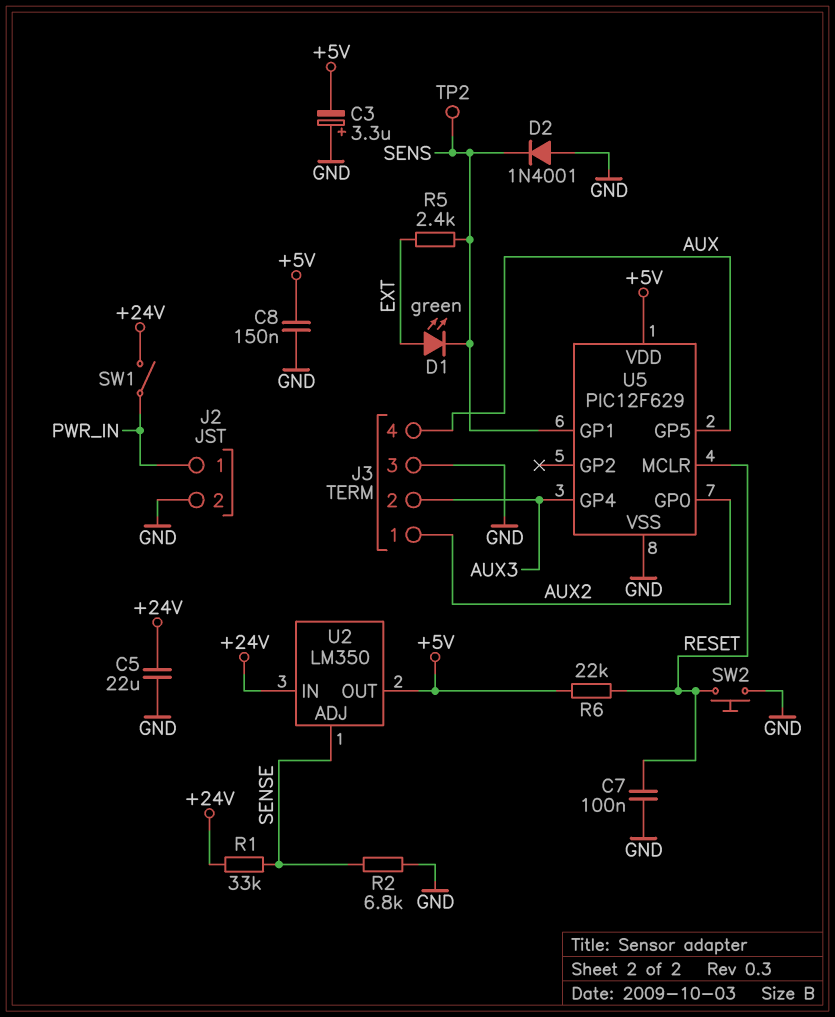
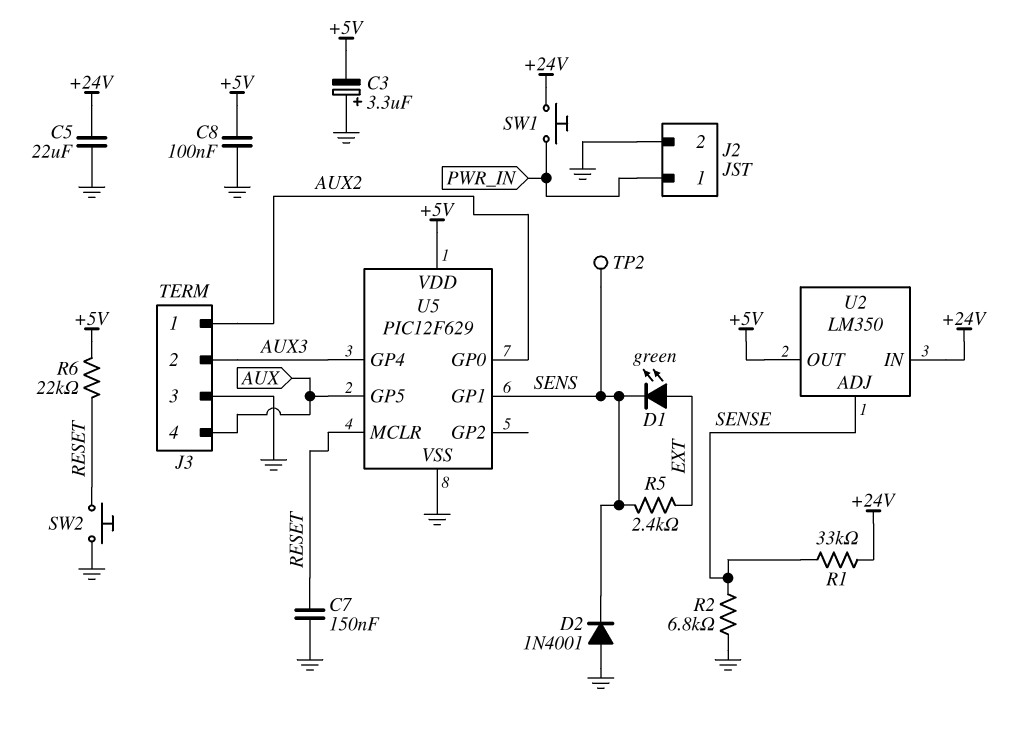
C7: 100nF (GND, RESET) -> 150nF (GND, RESET)
C8: 150nF (+5V, GND) -> 100nF (+5V, GND)
SW1: switch (+24V, PWR_IN) -> button (+24V, PWR_IN)

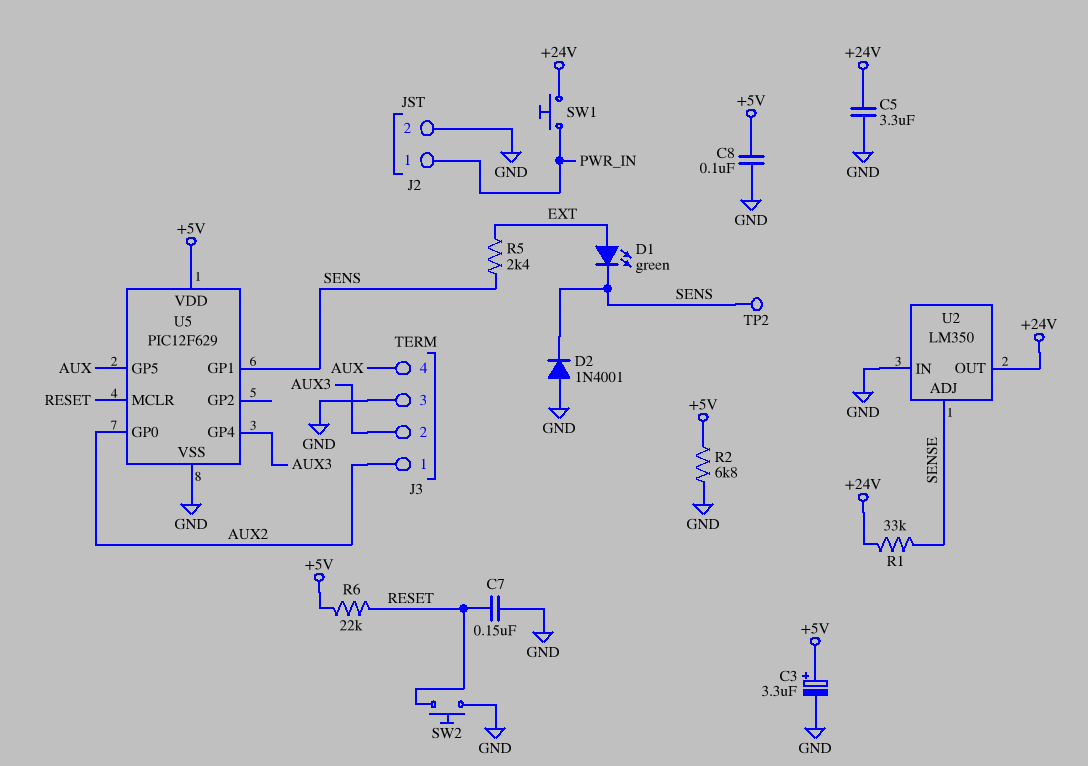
C3: 3.3uF (plus GND, minus +5V) -> 3.3uF (plus +5V, minus GND)
C5: 22uF (+24V, GND) -> 3.3uF (+24V, GND)
R2: 6.8k (GND, SENSE) -> 6.8k (+5V, GND)
U2 pin IN: +24V -> GND
U2 pin OUT: +5V -> +24V

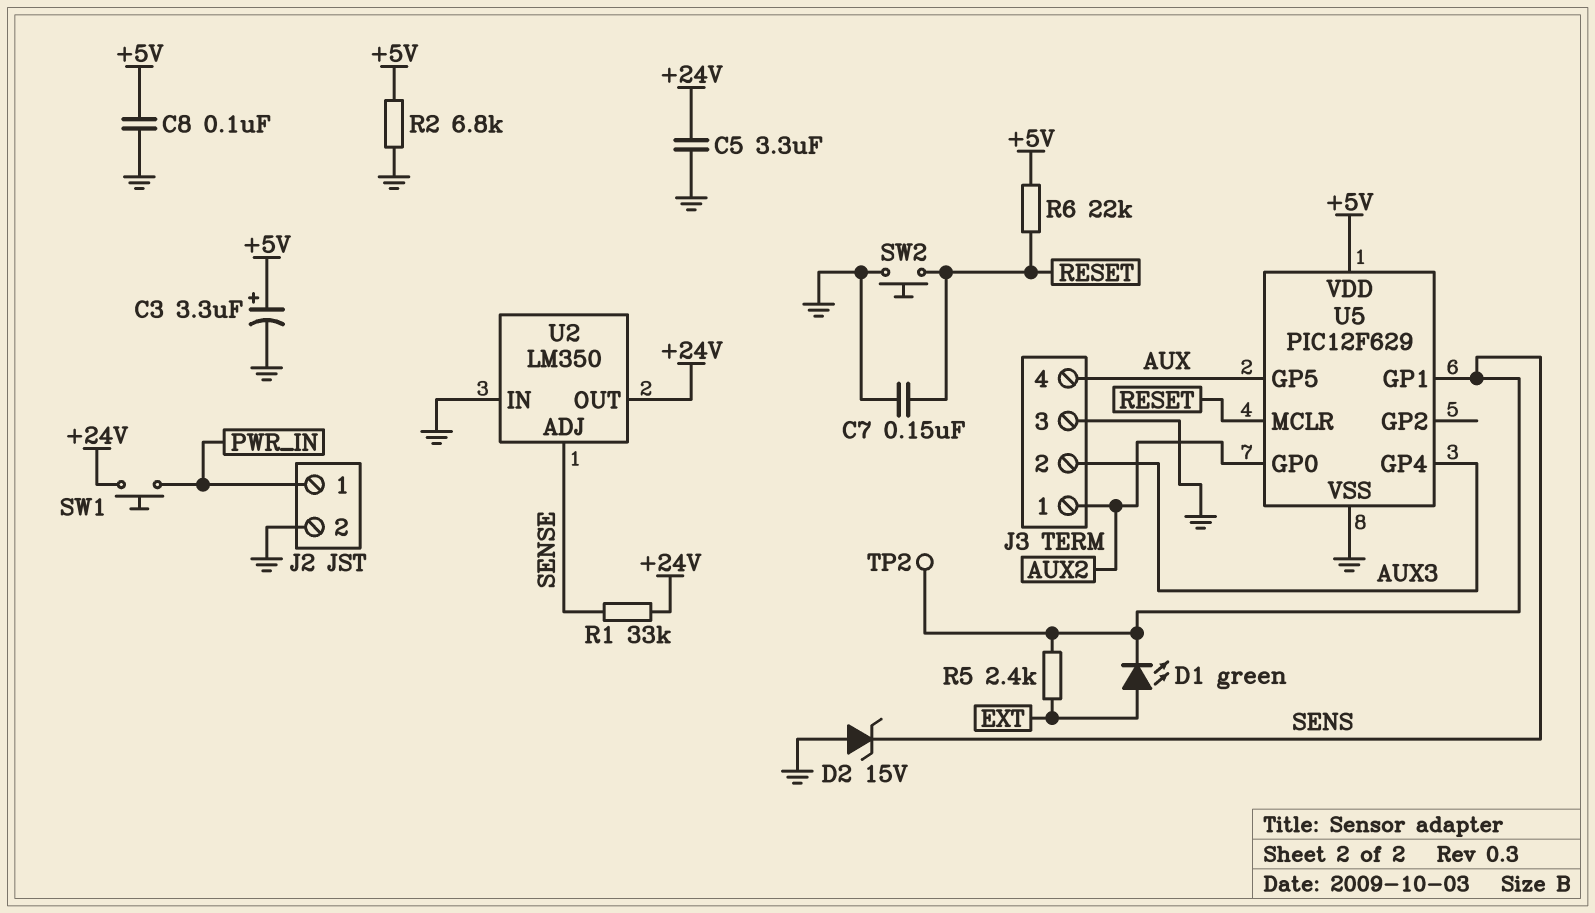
D2: diode 1N4001 (A GND, K SENS) -> zener 15V (A GND, K SENS)

